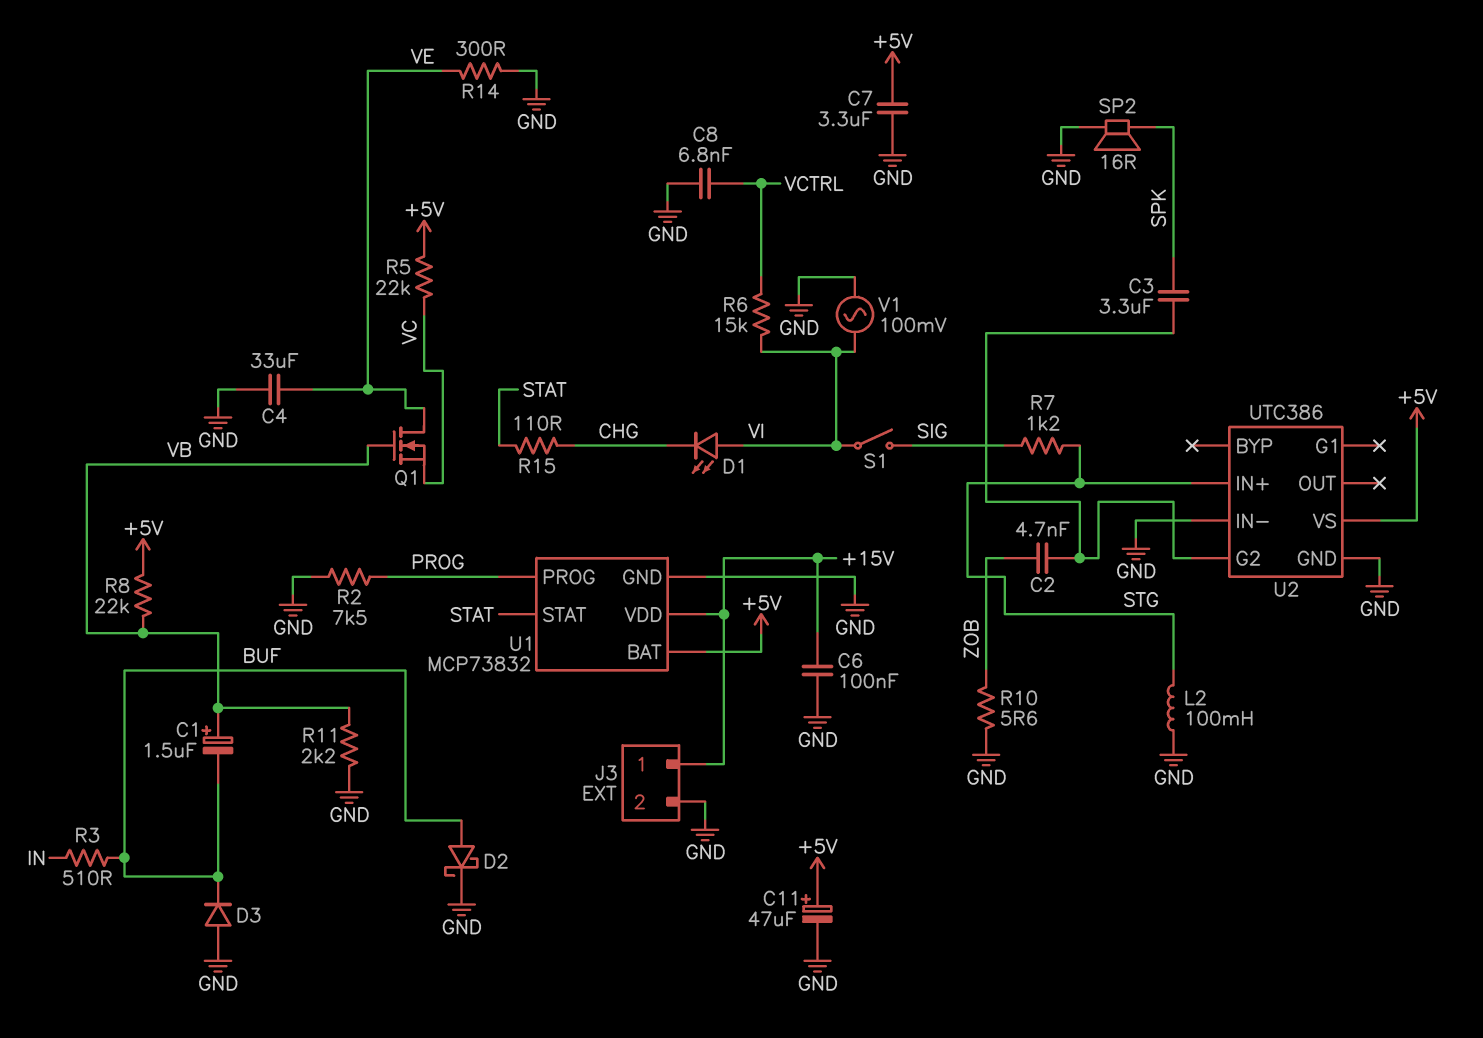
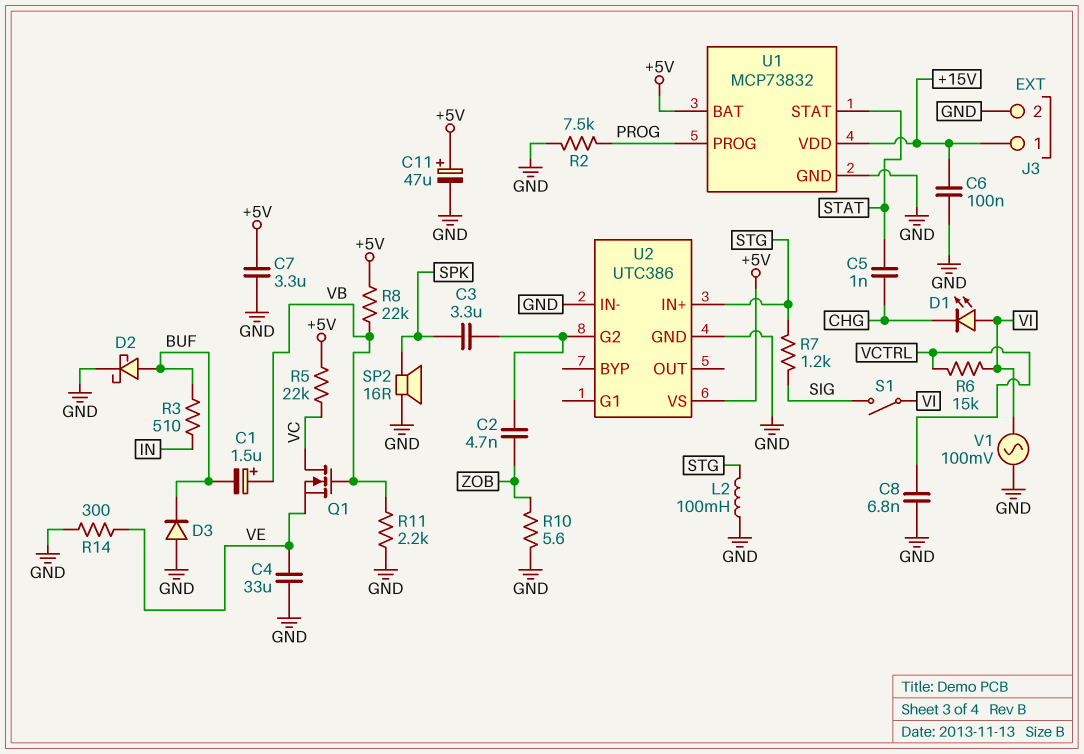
C5: none -> 1nF (CHG, STAT)
Q1: NMOS (G VB, D VE, S VC) -> NMOS (G VB, D VC, S VE)
R15: 110 (CHG, STAT) -> none

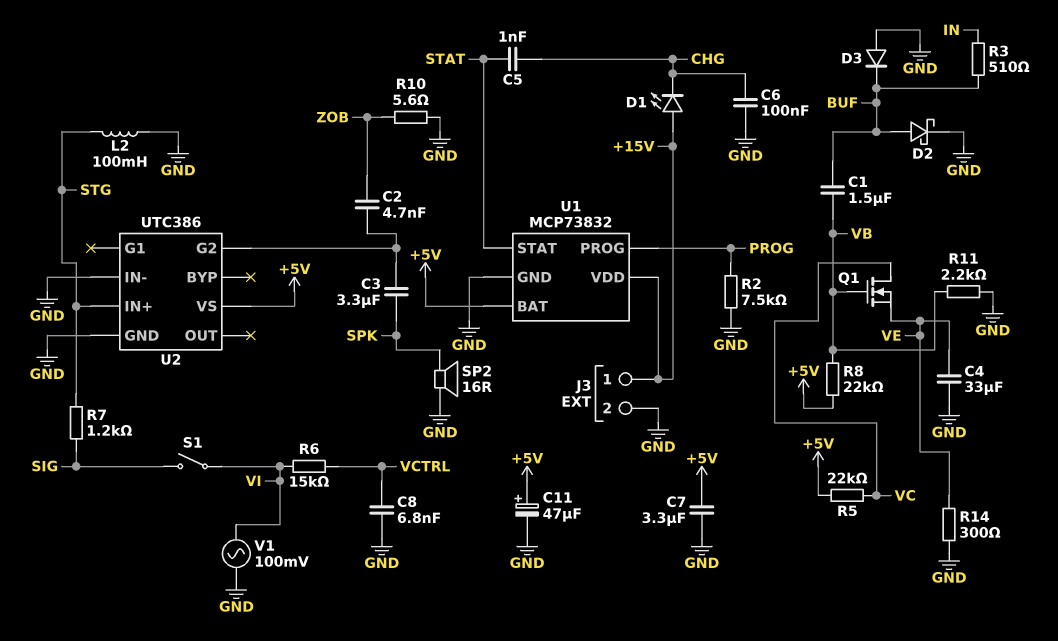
C1: 1.5uF (plus VB, minus BUF) -> 1.5uF (BUF, VB)
C6: 100nF (+15V, GND) -> 100nF (CHG, GND)
D1: LED (A VI, K CHG) -> LED (A +15V, K CHG)

